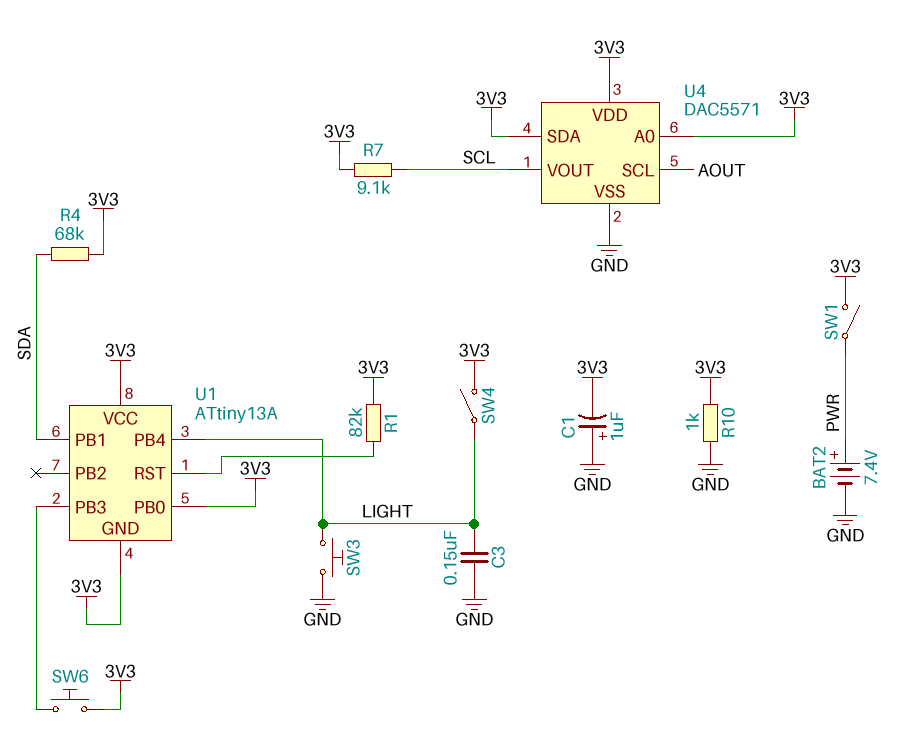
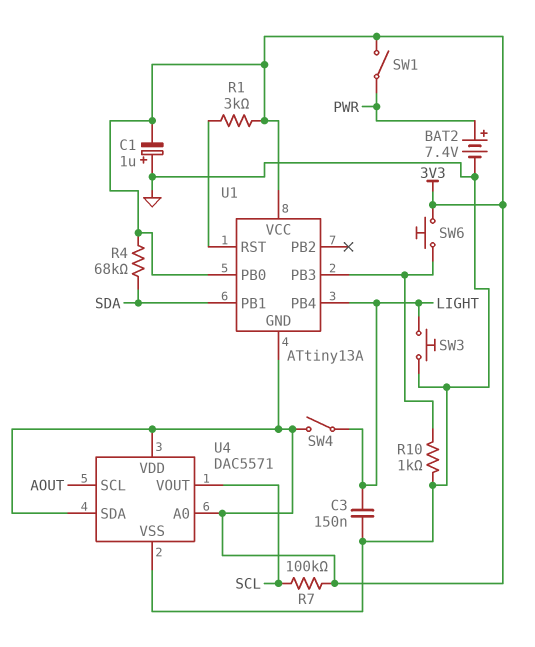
R1: 82k (3V3, U1/RST) -> 3k (3V3, U1/RST)
R7: 9.1k (3V3, SCL) -> 100k (3V3, SCL)
R10: 1k (3V3, GND) -> 1k (GND, U1/PB3)

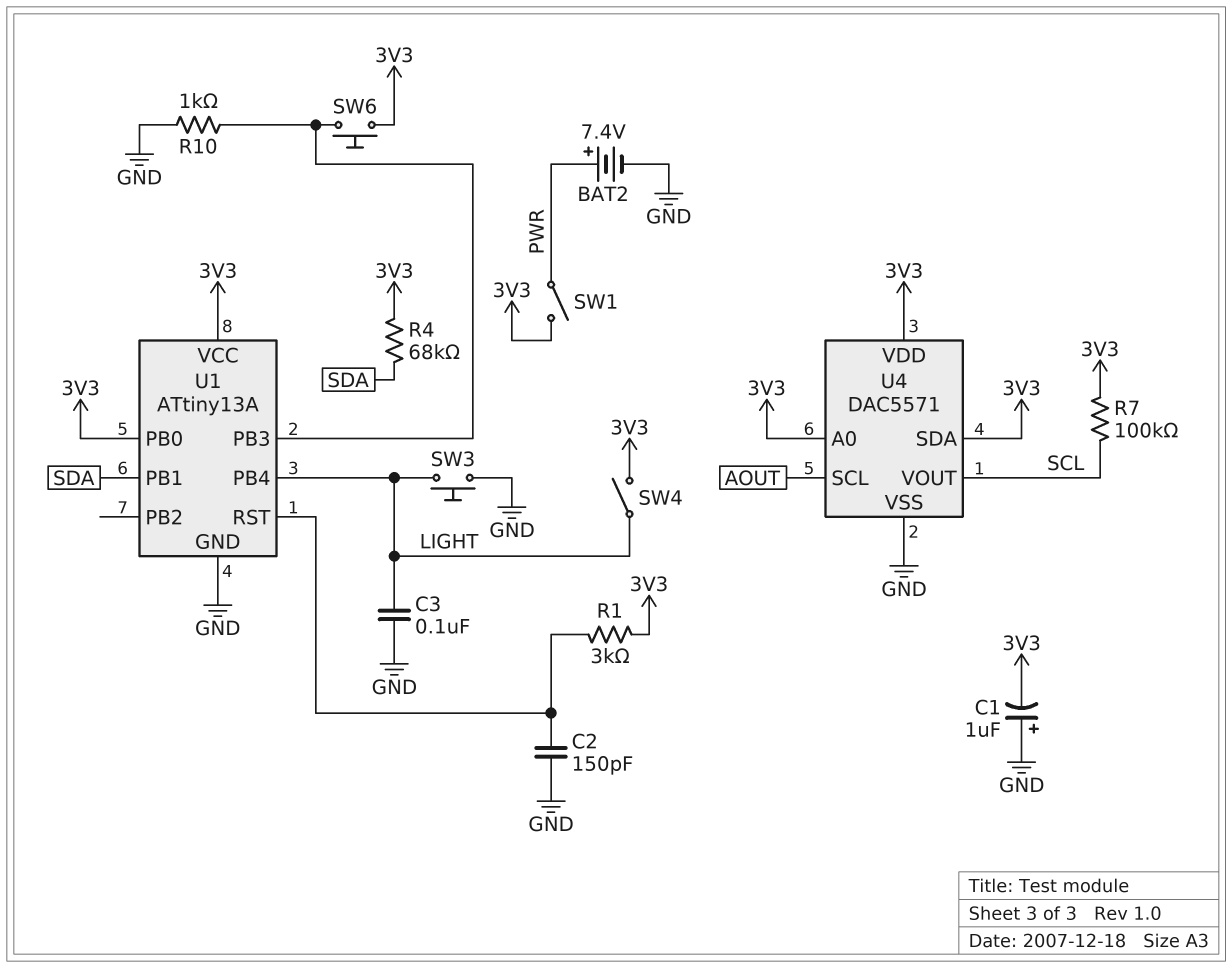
C2: none -> 150pF (GND, U1/RST)
C3: 150nF (GND, LIGHT) -> 100nF (GND, LIGHT)
U1 pin GND: 3V3 -> GND

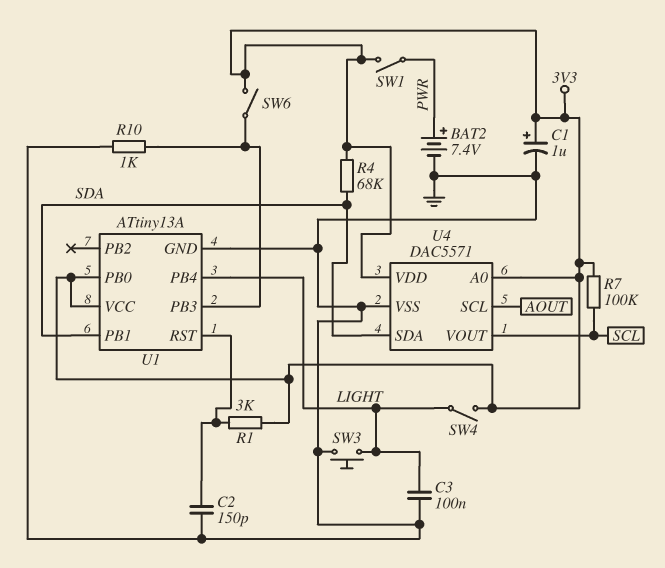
C1: 1uF (plus GND, minus 3V3) -> 1uF (plus 3V3, minus GND)
SW6: button (3V3, U1/PB3) -> switch (3V3, U1/PB3)
U4 pin SDA: 3V3 -> SDA

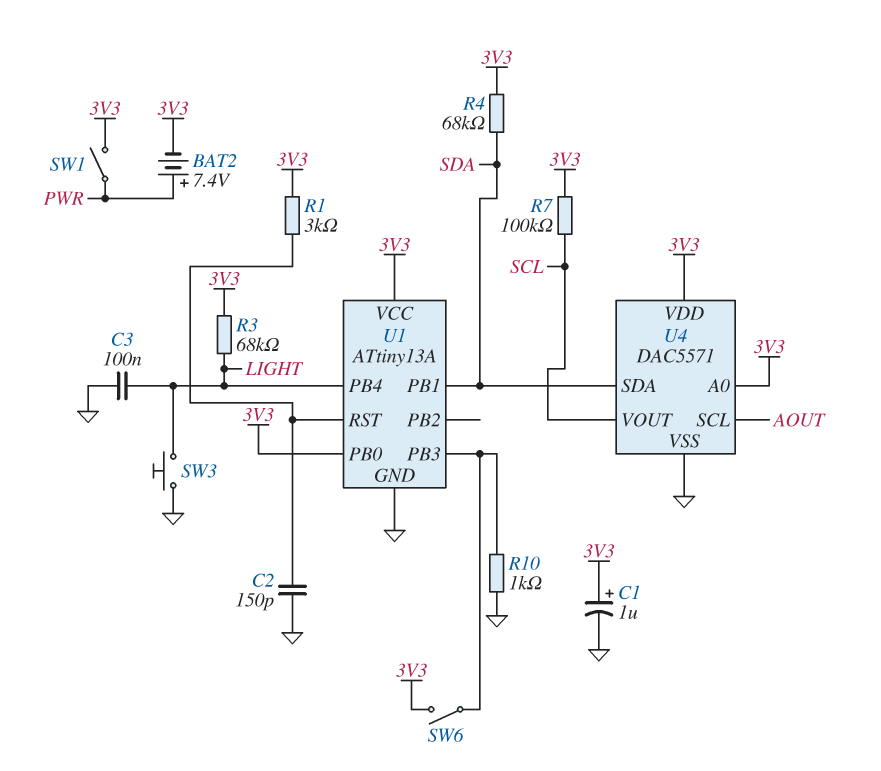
BAT2: 7.4V (plus PWR, minus GND) -> 7.4V (plus PWR, minus 3V3)
R3: none -> 68k (3V3, LIGHT)
SW4: switch (3V3, LIGHT) -> none

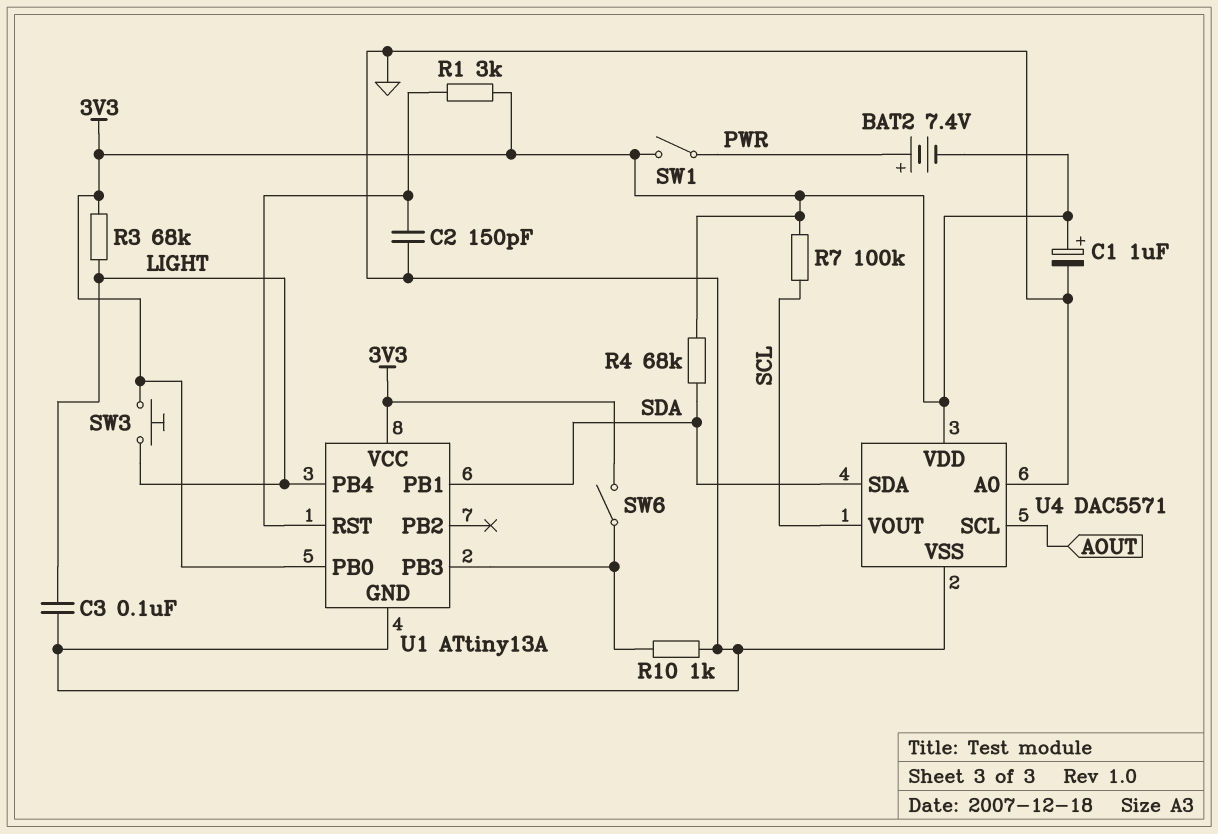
SW3: button (GND, LIGHT) -> button (3V3, LIGHT)
U4 pin A0: 3V3 -> GND

